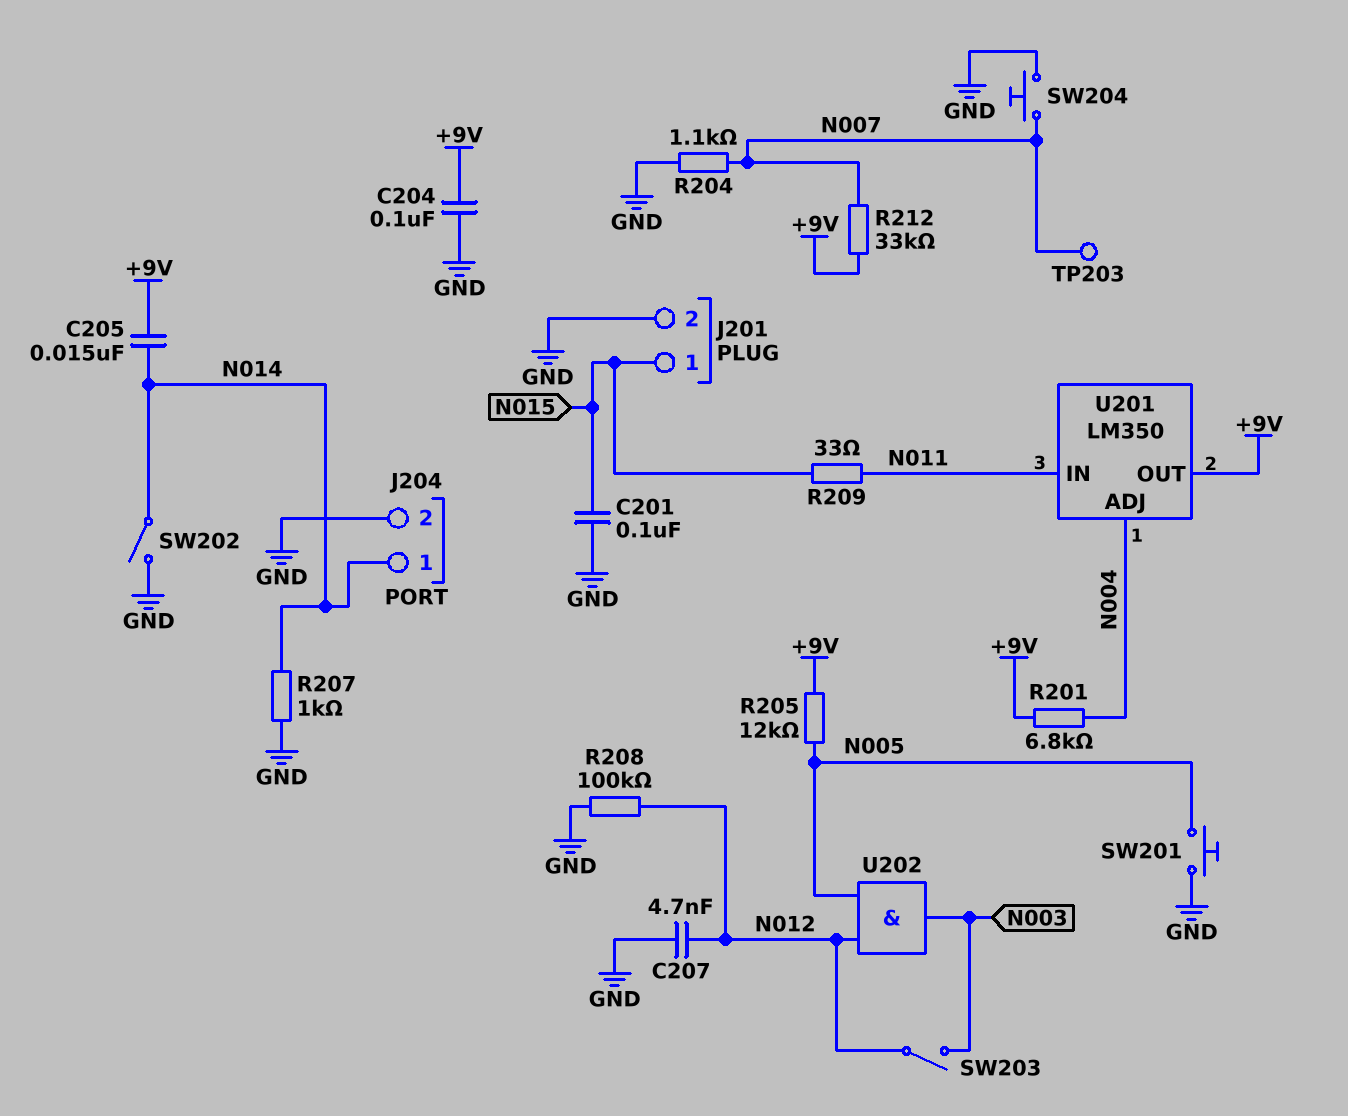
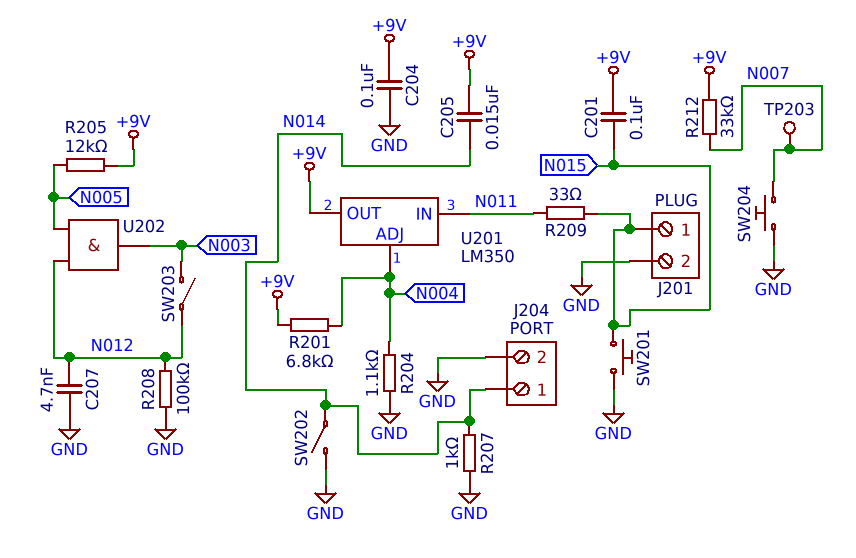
C201: 100nF (GND, N015) -> 100nF (+9V, N015)
R204: 1.1k (GND, N007) -> 1.1k (GND, N004)
SW201: button (GND, N005) -> button (GND, N015)

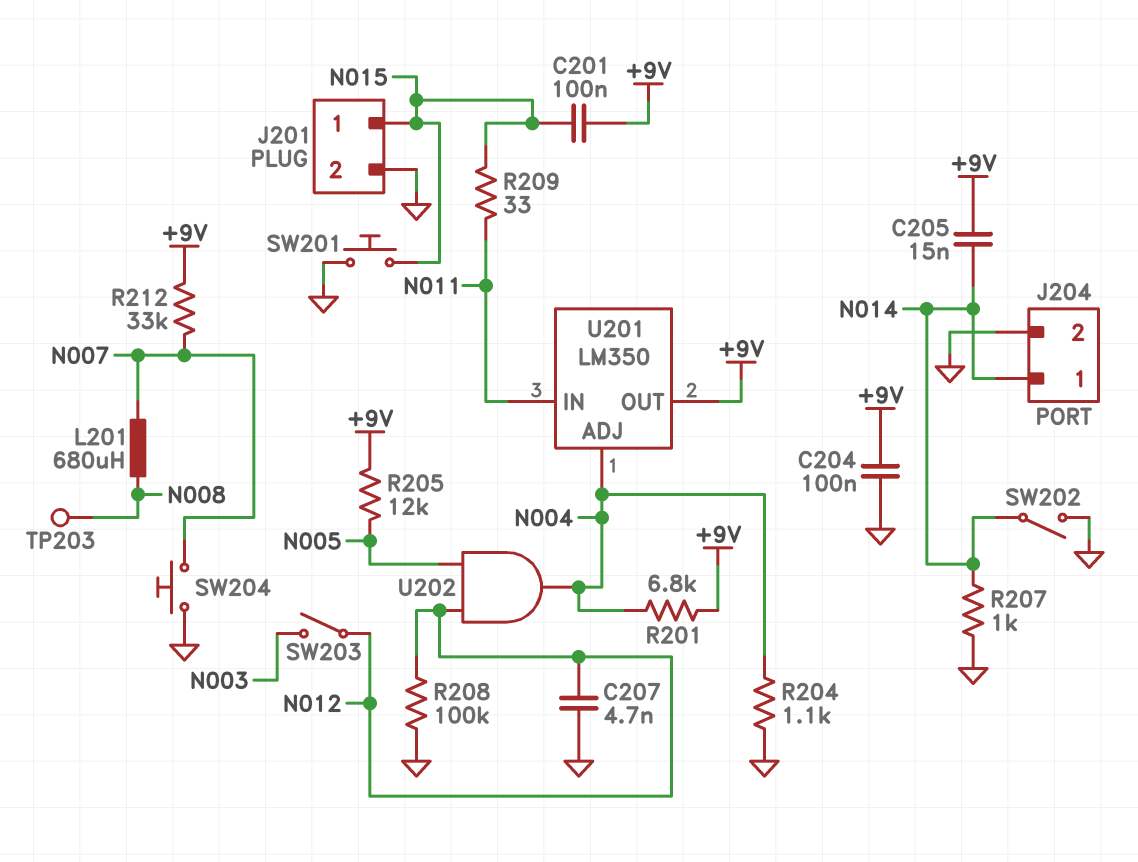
L201: none -> 680uH (N007, N008)
TP203: test point (N007) -> test point (N008)
U202: AND (in N005, in N012, out N003) -> AND (in N005, in N012, out N004)

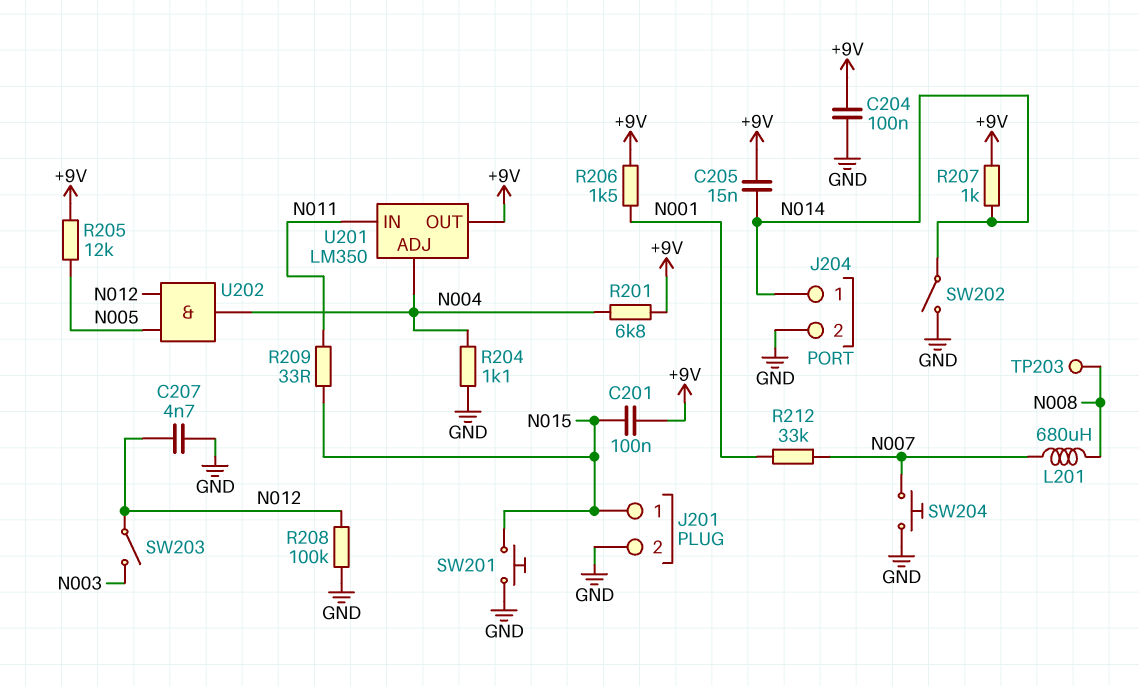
R206: none -> 1.5k (+9V, N001)
R207: 1k (GND, N014) -> 1k (+9V, N014)
R212: 33k (+9V, N007) -> 33k (N001, N007)

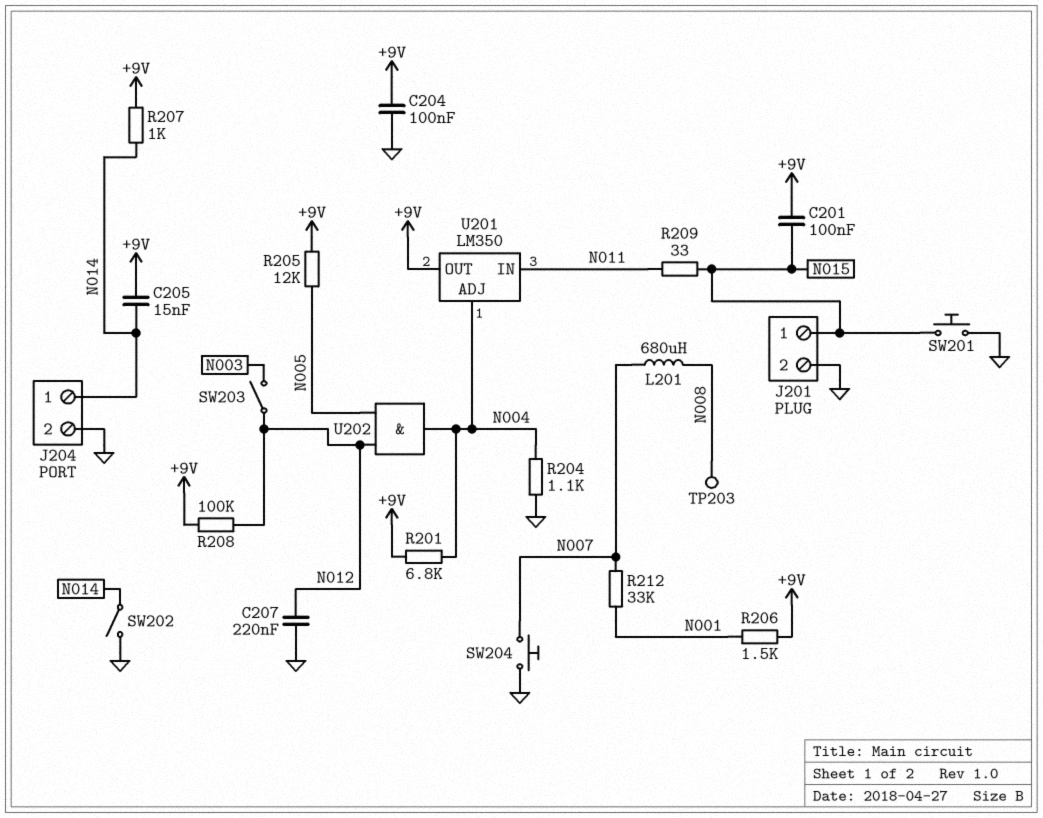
C207: 4.7nF (GND, N012) -> 220nF (GND, N012)
R208: 100k (GND, N012) -> 100k (+9V, N012)

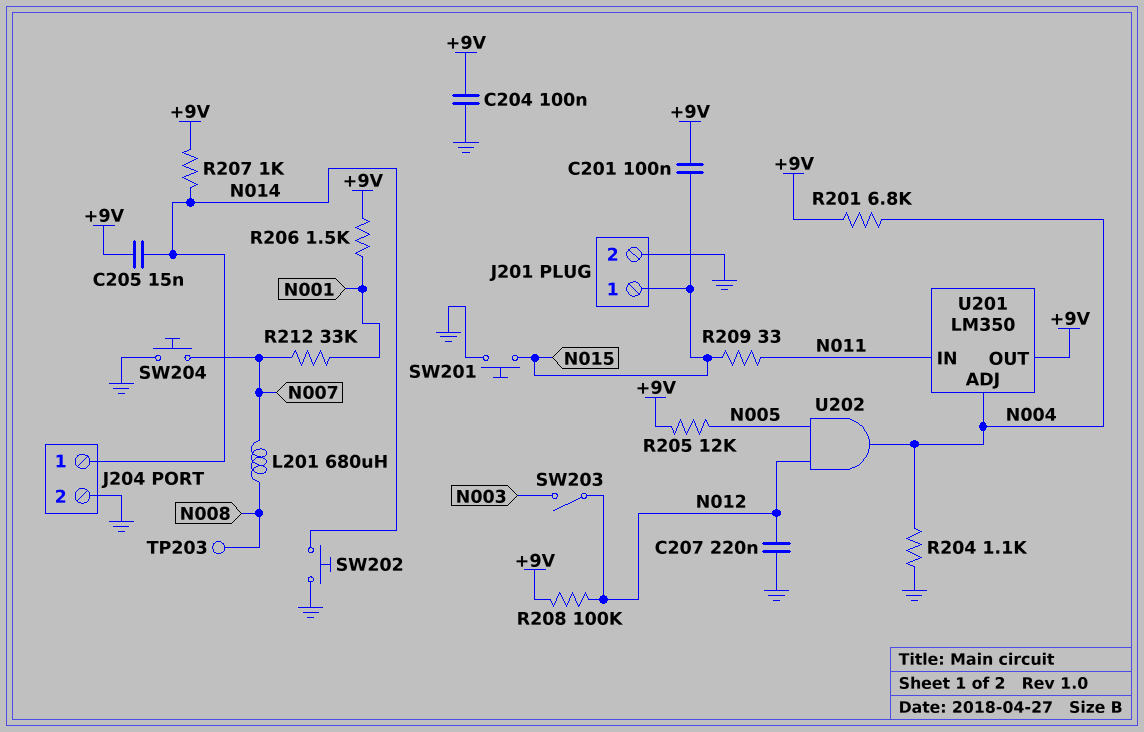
SW202: switch (GND, N014) -> button (GND, N014)

